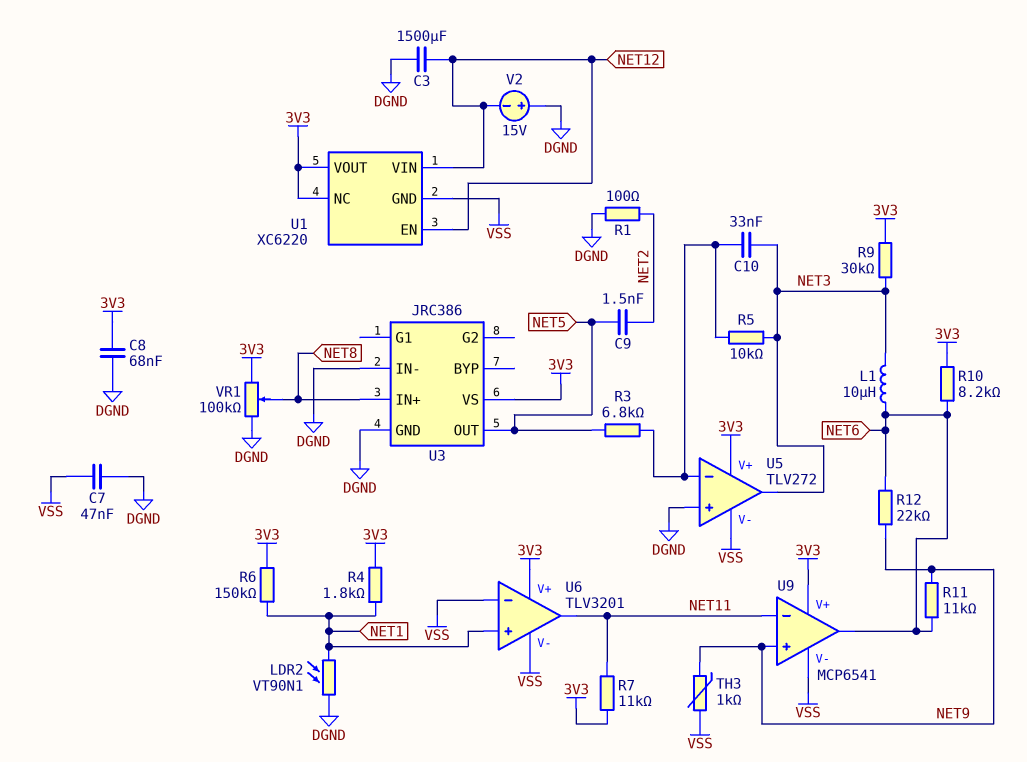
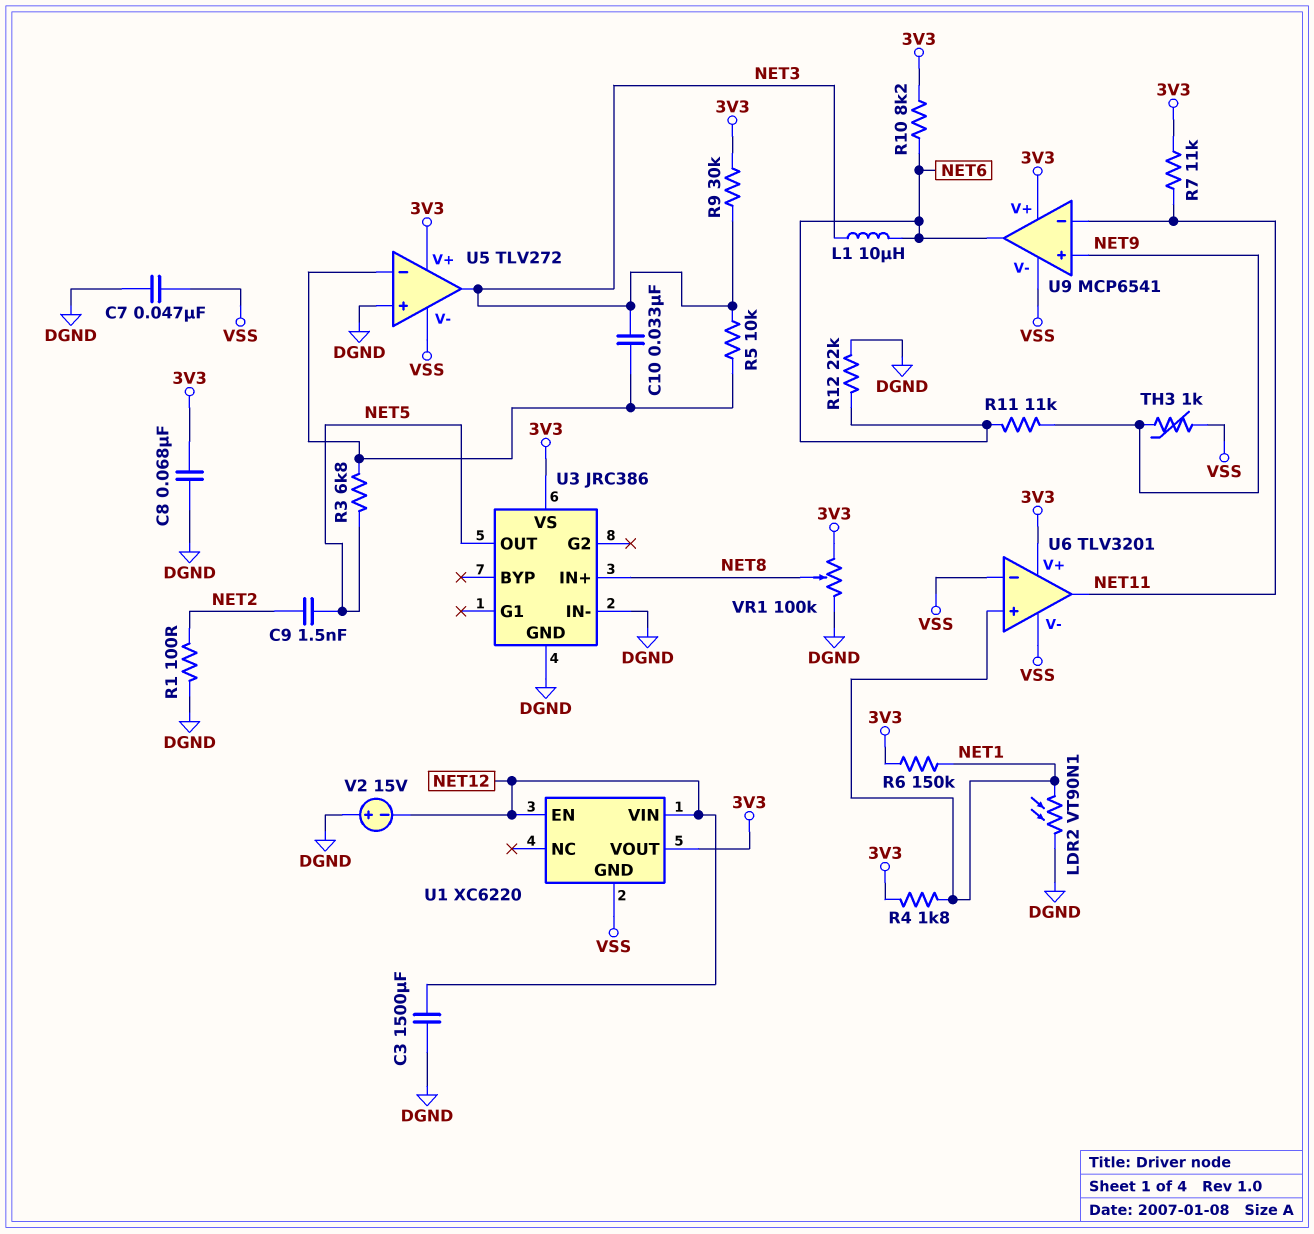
R12: 22k (NET6, NET9) -> 22k (DGND, NET6)
U1 pin NC: 3V3 -> none

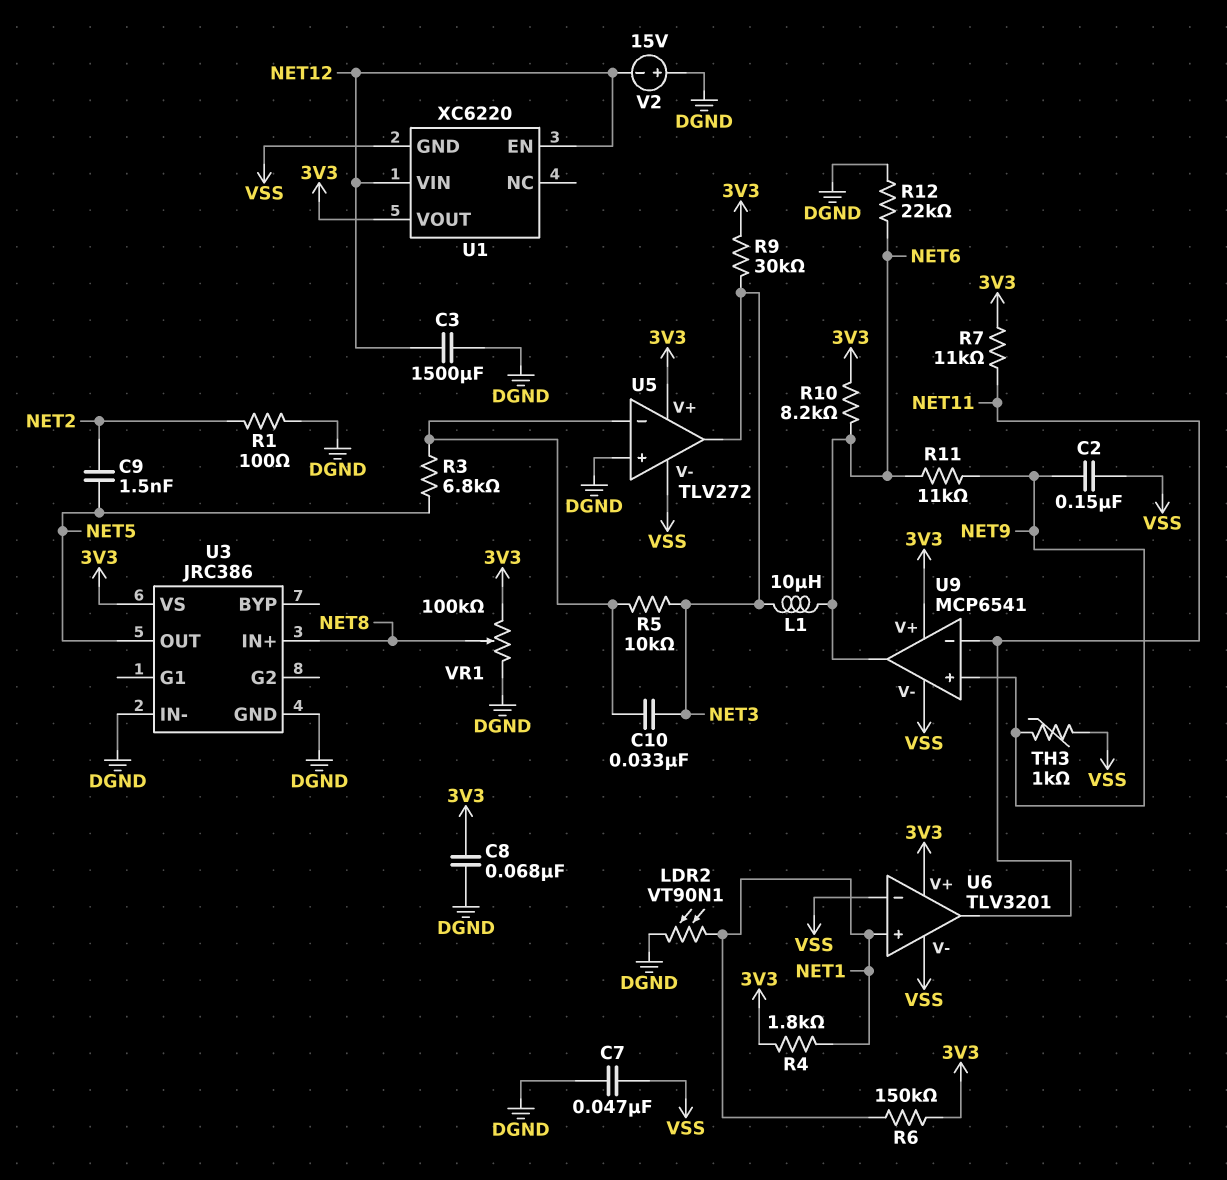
C2: none -> 150nF (NET9, VSS)

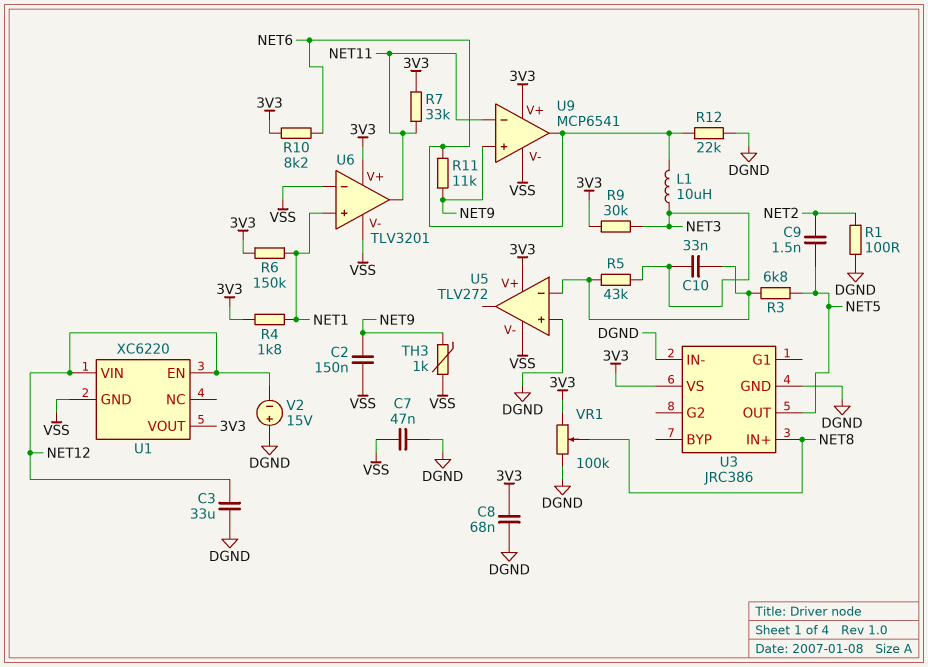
C3: 1500uF (DGND, NET12) -> 33uF (DGND, NET12)
LDR2: VT90N1 (DGND, NET1) -> none
R5: 10k (NET3, U5/in-) -> 43k (NET3, U5/in-)
R7: 11k (3V3, NET11) -> 33k (3V3, NET11)
U5 pin out: NET3 -> none

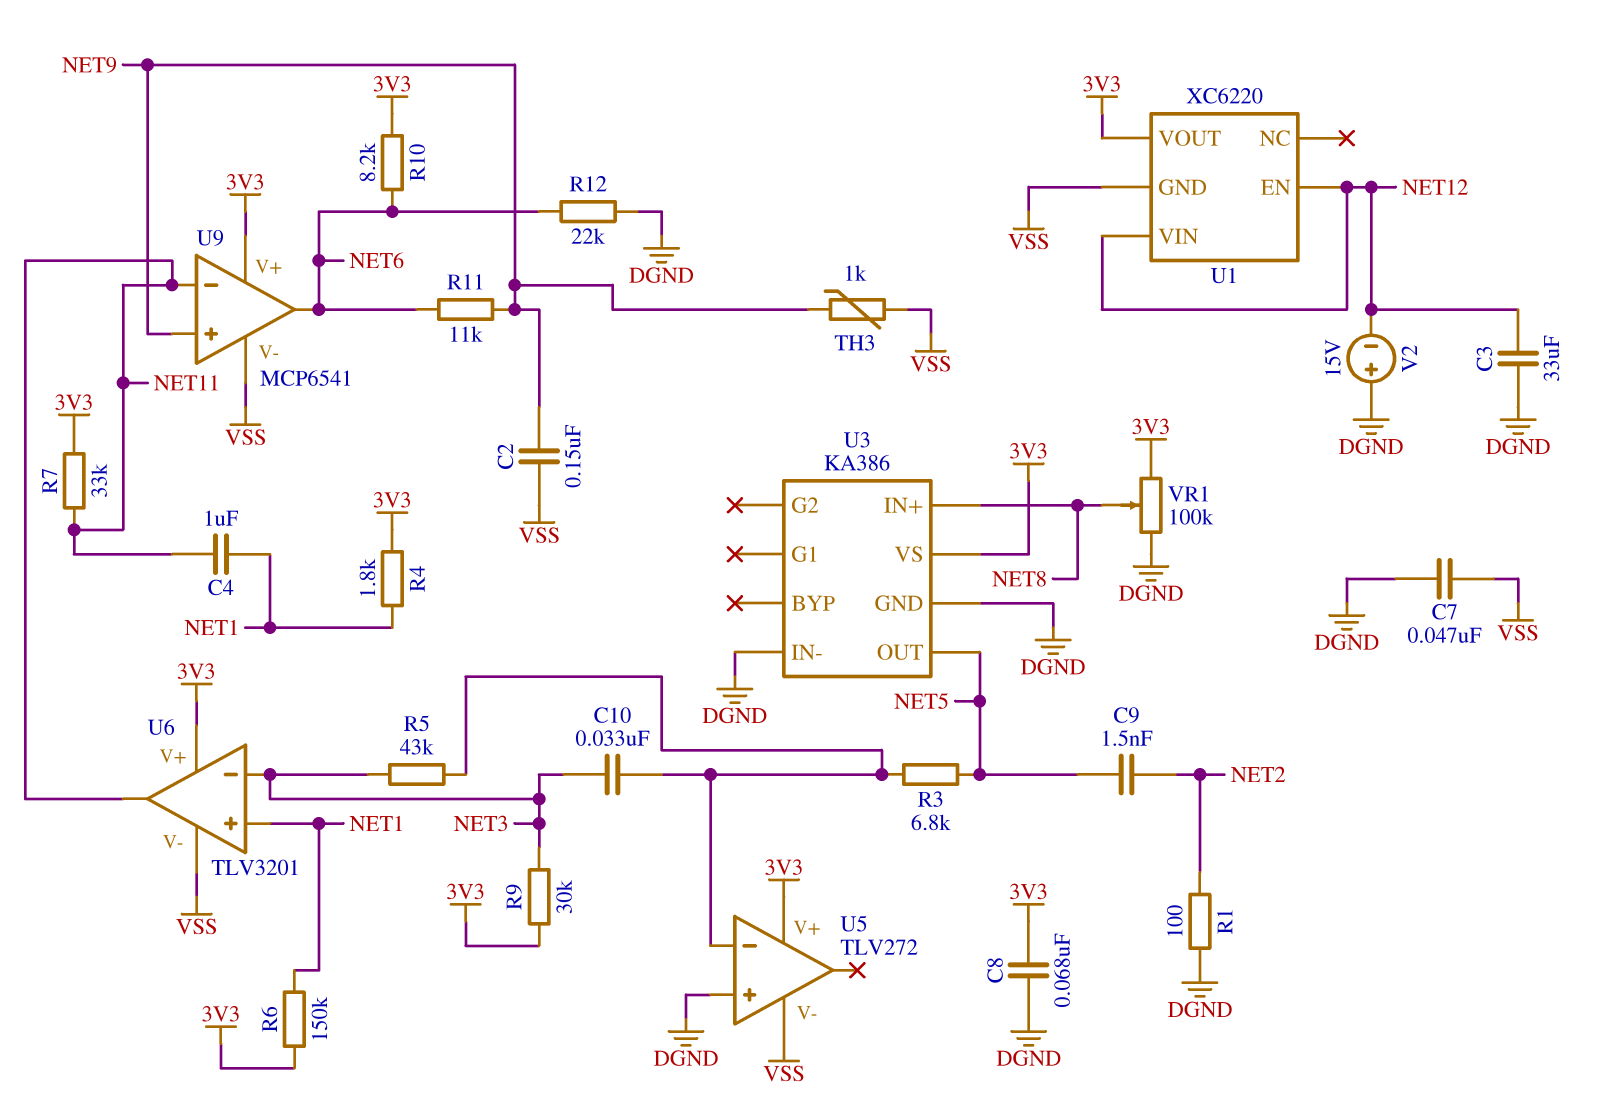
C4: none -> 1uF (NET1, NET11)
L1: 10uH (NET3, NET6) -> none
U3: JRC386 -> KA386
U6 pin in-: VSS -> NET3

